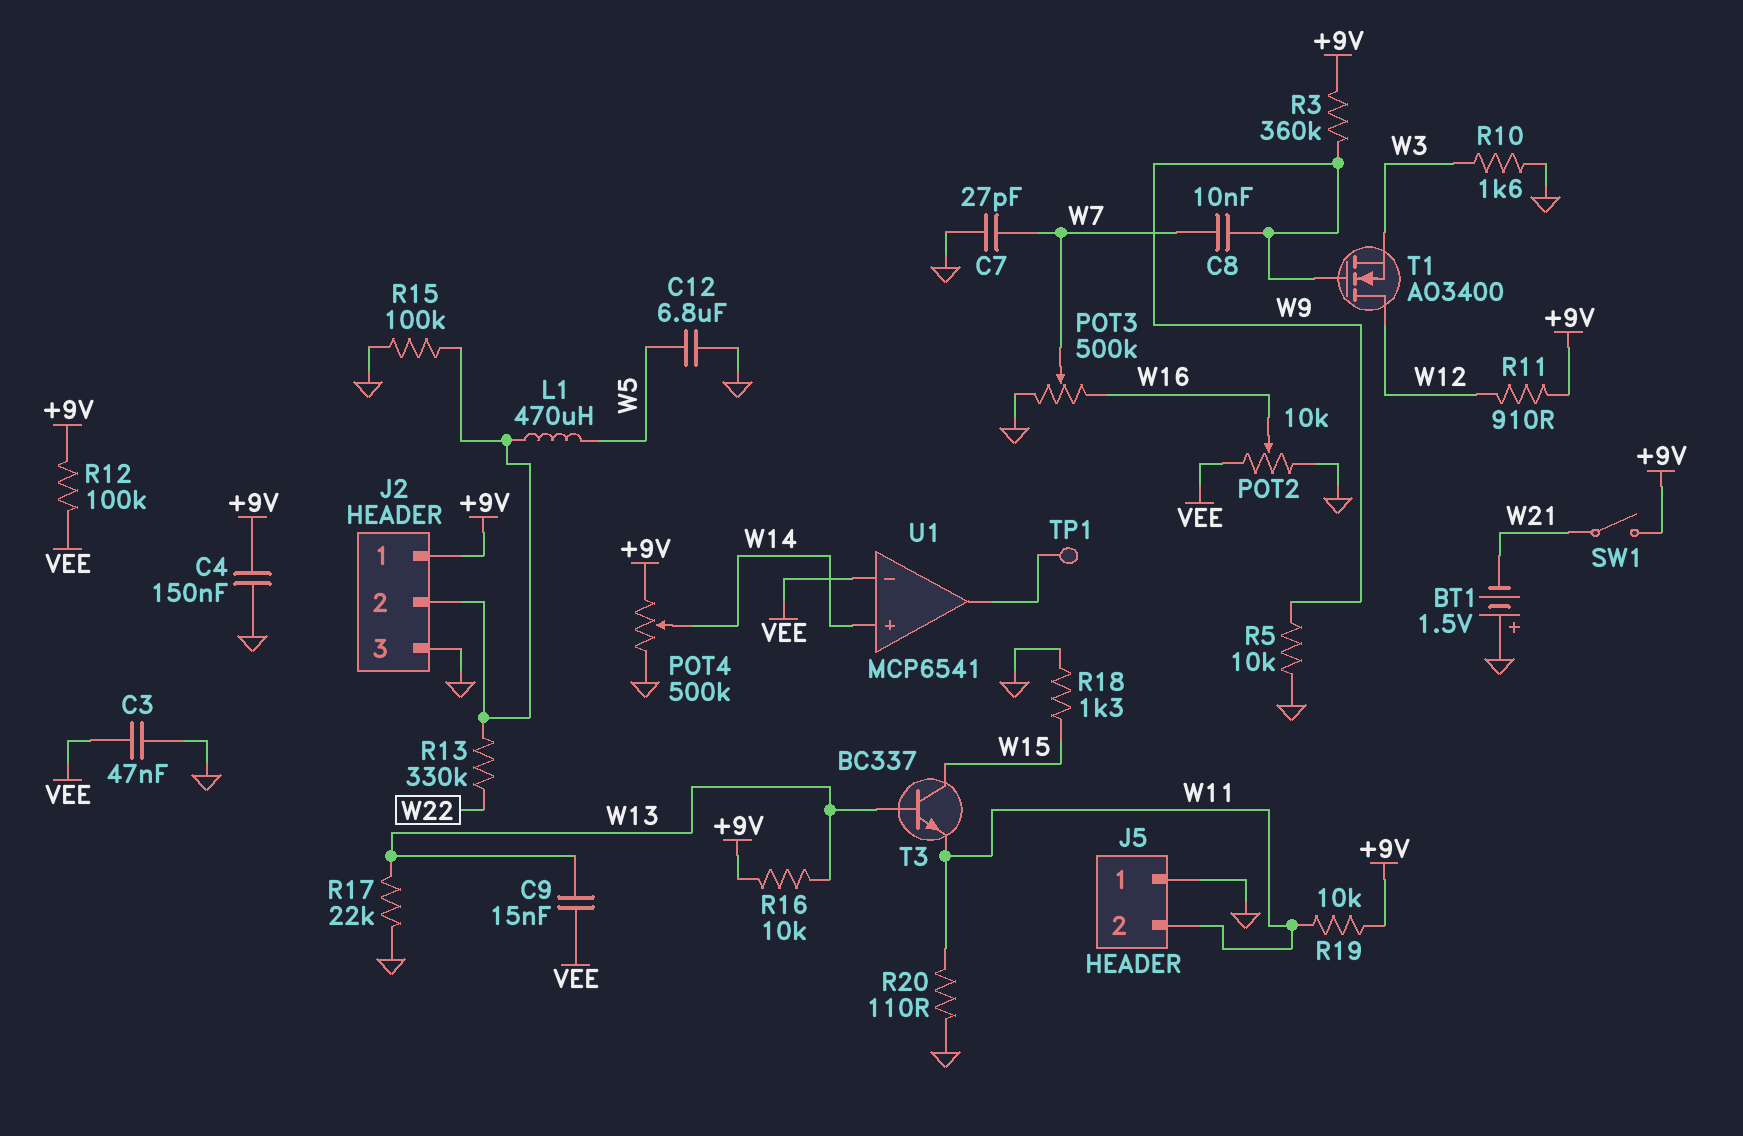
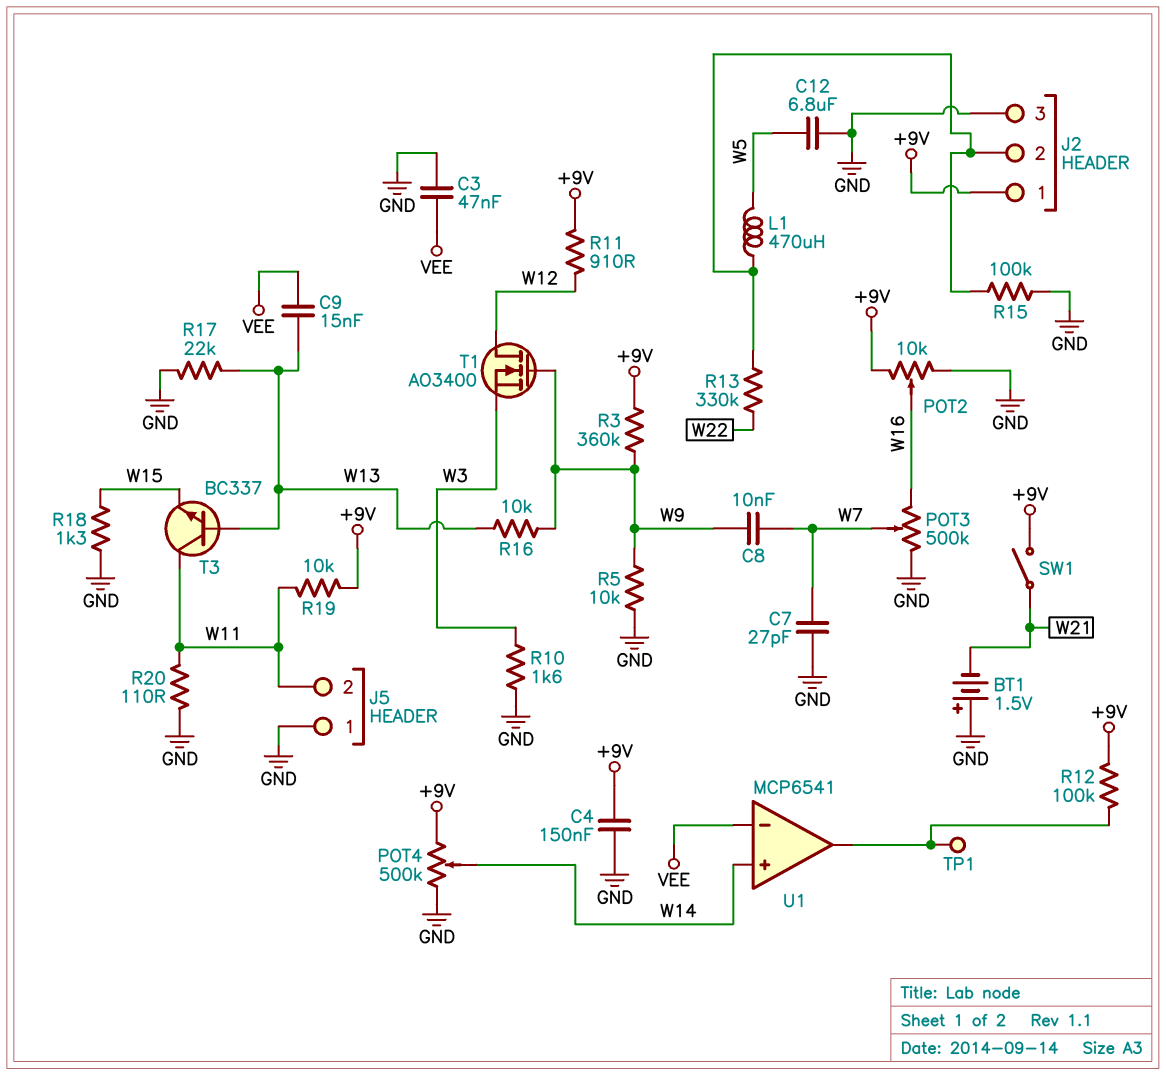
POT2: 10k (GND, VEE, wiper W16) -> 10k (+9V, GND, wiper W16)
R12: 100k (+9V, VEE) -> 100k (+9V, U1/out)
R16: 10k (+9V, W13) -> 10k (W9, W13)
T3: NPN BC337 (B W13, C W15, E W11) -> NPN BC337 (B W13, C W11, E W15)

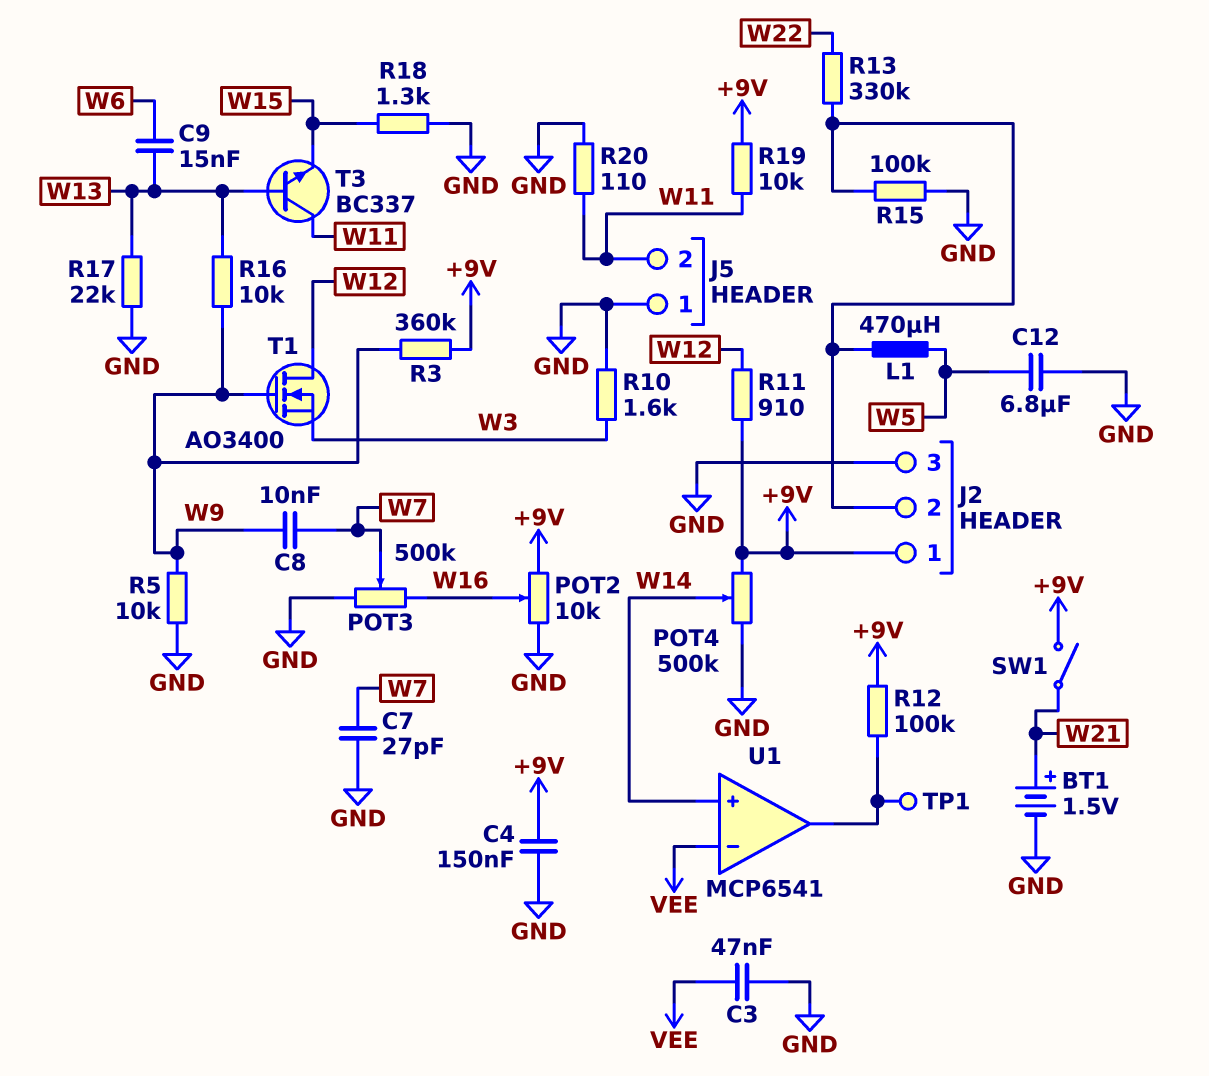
BT1: 1.5V (plus GND, minus W21) -> 1.5V (plus W21, minus GND)
C9: 15nF (VEE, W13) -> 15nF (W6, W13)

